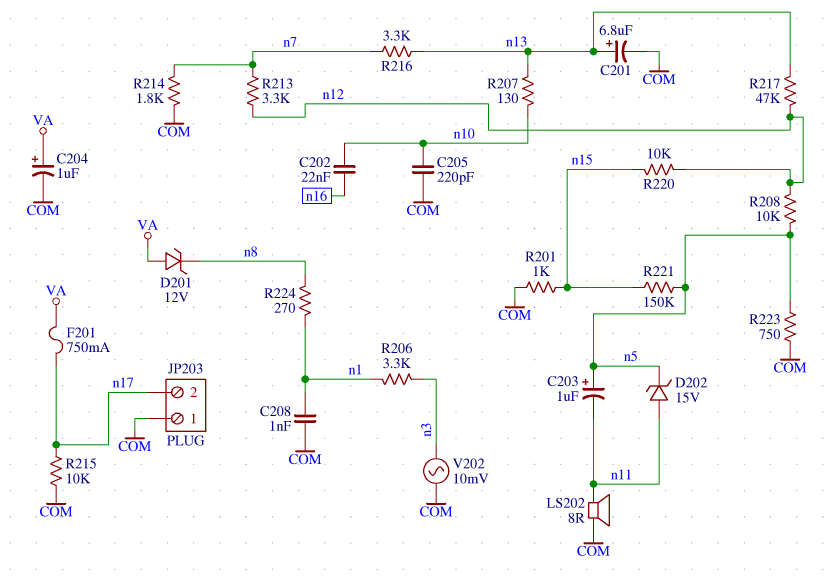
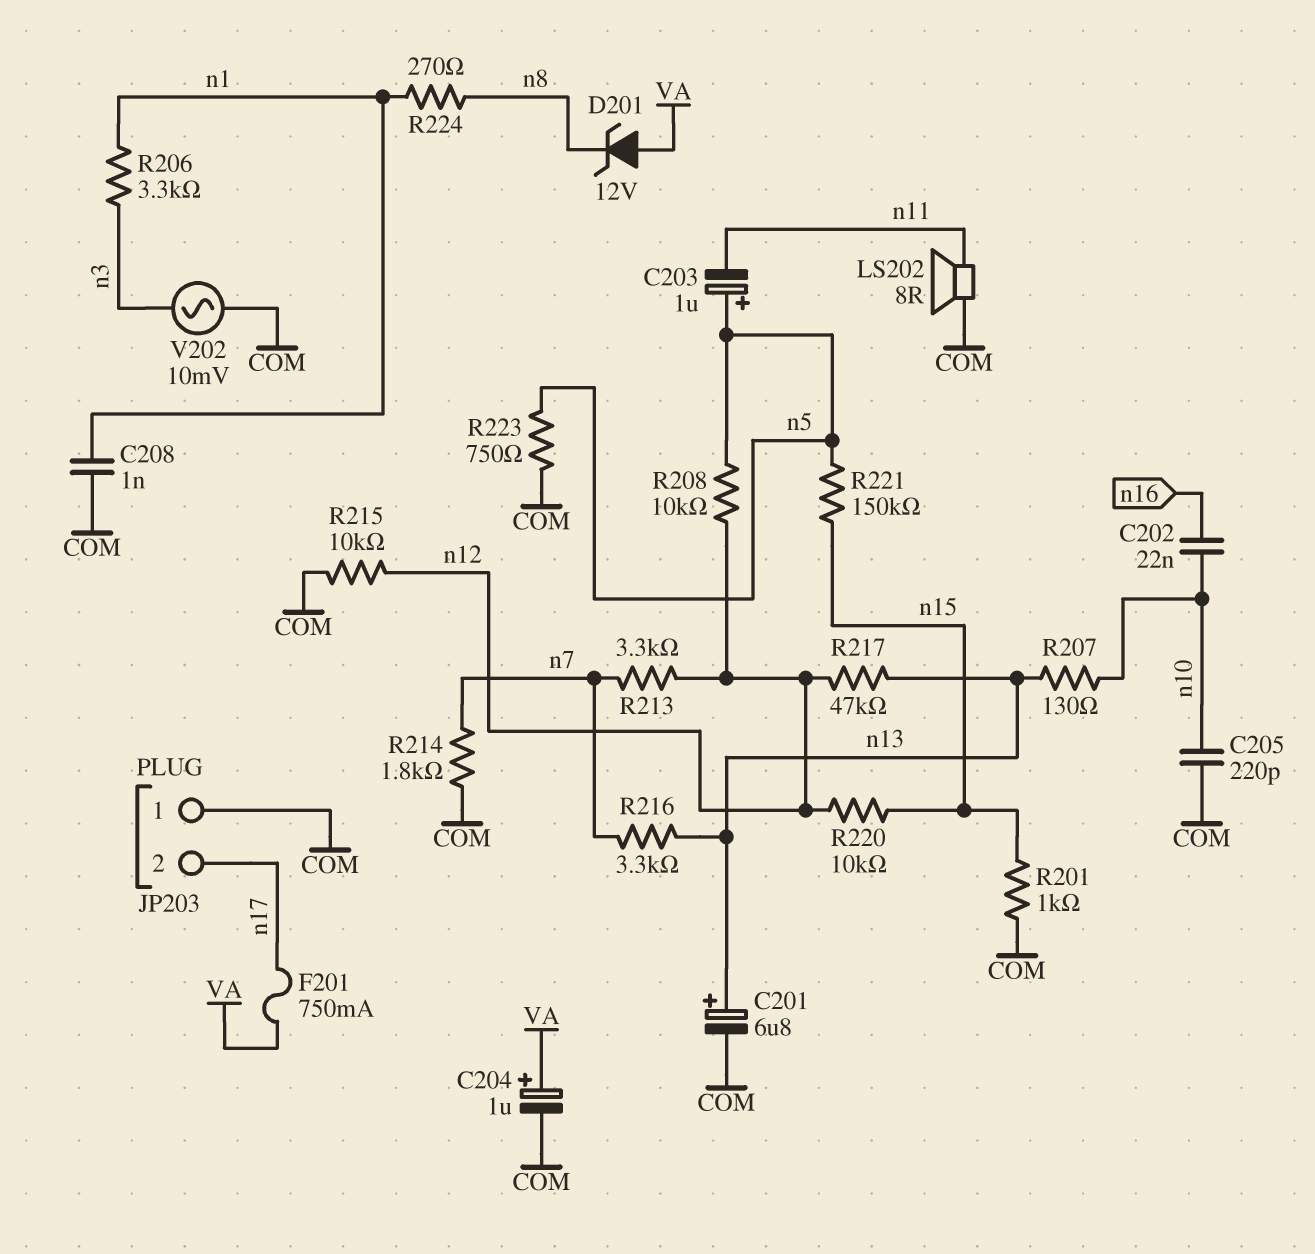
D202: zener 15V (A n11, K n5) -> none
R215: 10k (COM, n17) -> 10k (COM, n12)

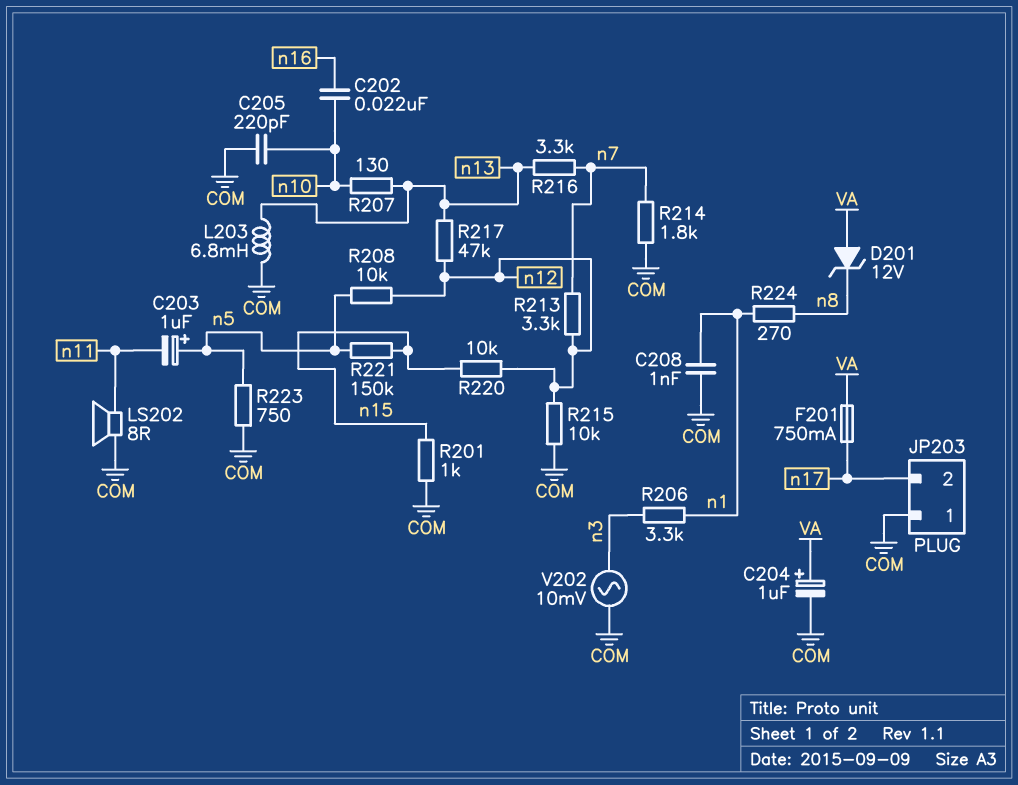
C201: 6.8uF (plus n13, minus COM) -> none
L203: none -> 6.8mH (COM, n13)

